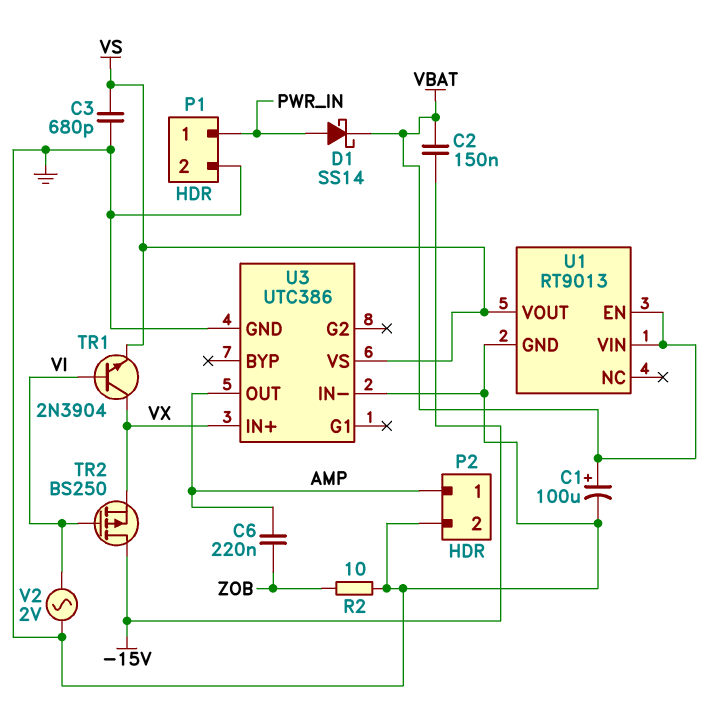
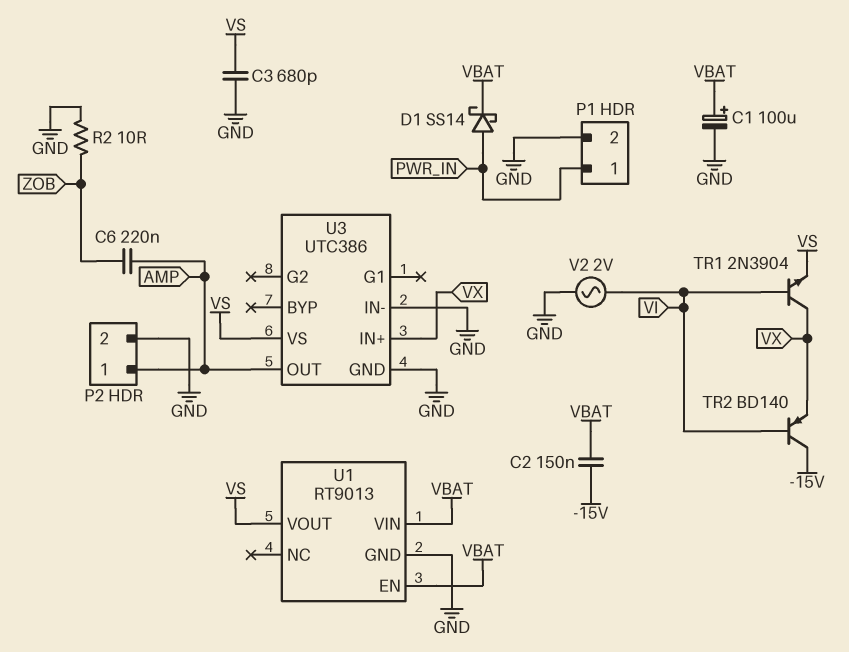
TR2: PMOS BS250 (G VI, D -15V, S VX) -> PNP BD140 (B VI, C -15V, E VX)

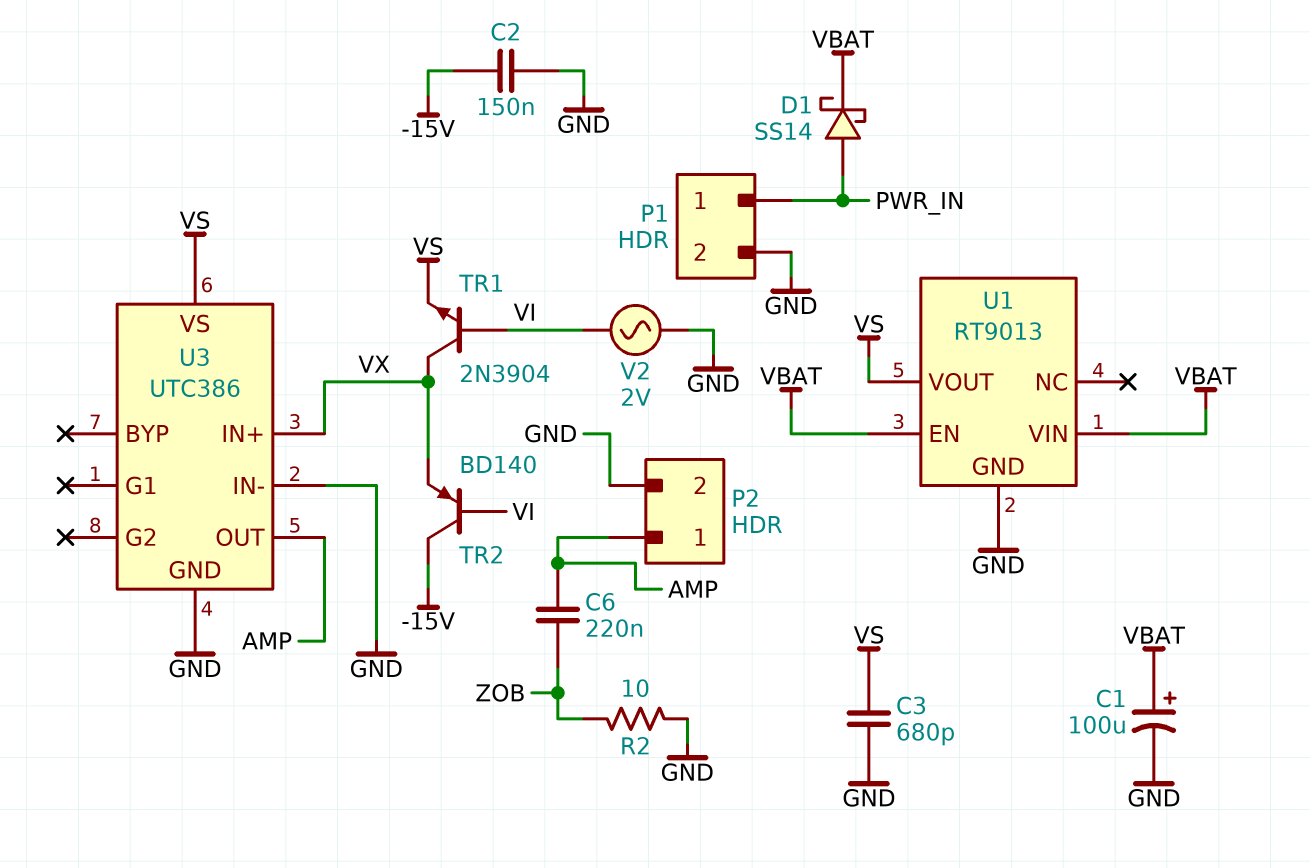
C2: 150nF (-15V, VBAT) -> 150nF (-15V, GND)

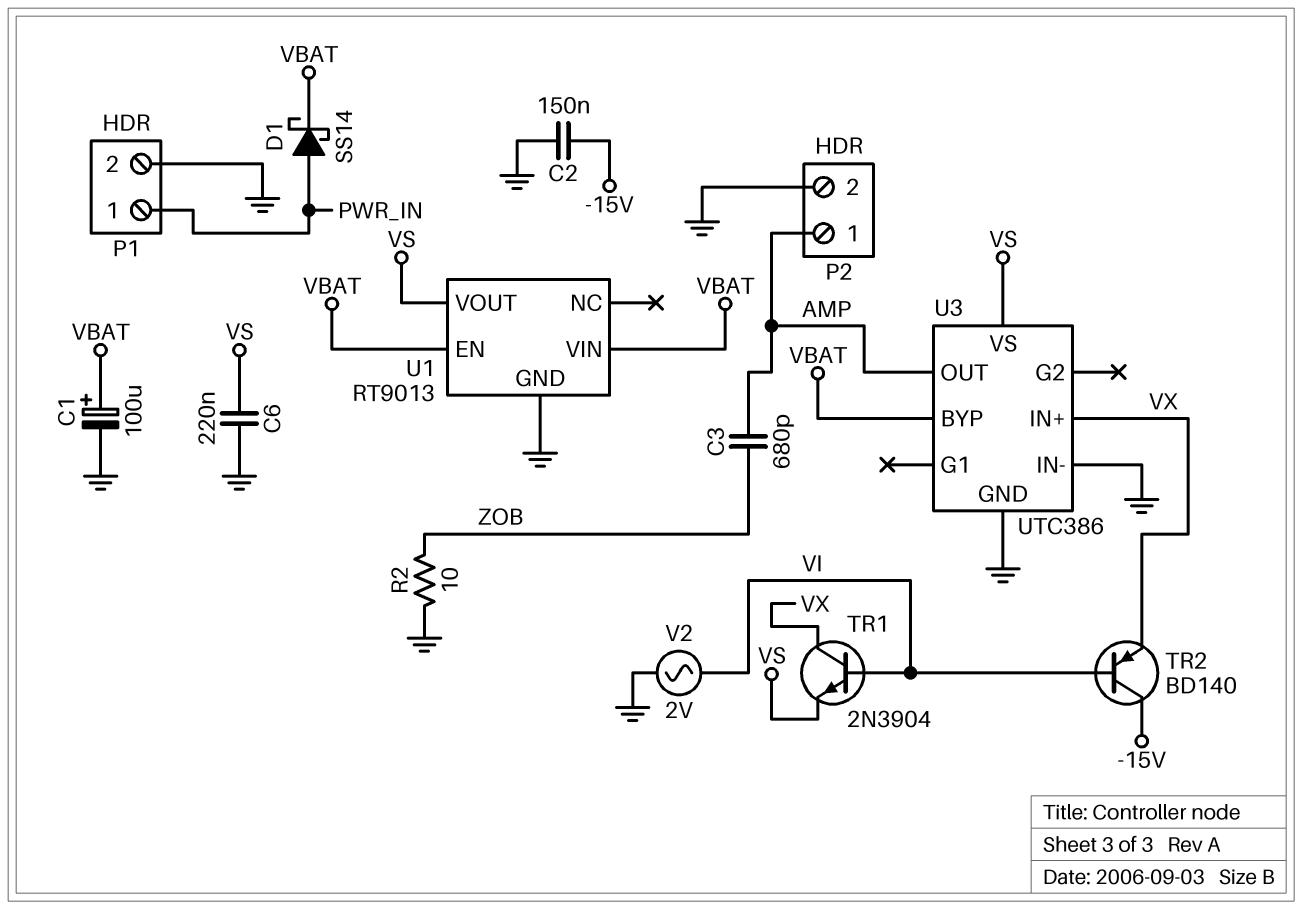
C3: 680pF (GND, VS) -> 680pF (AMP, ZOB)
C6: 220nF (AMP, ZOB) -> 220nF (GND, VS)
U3 pin BYP: none -> VBAT

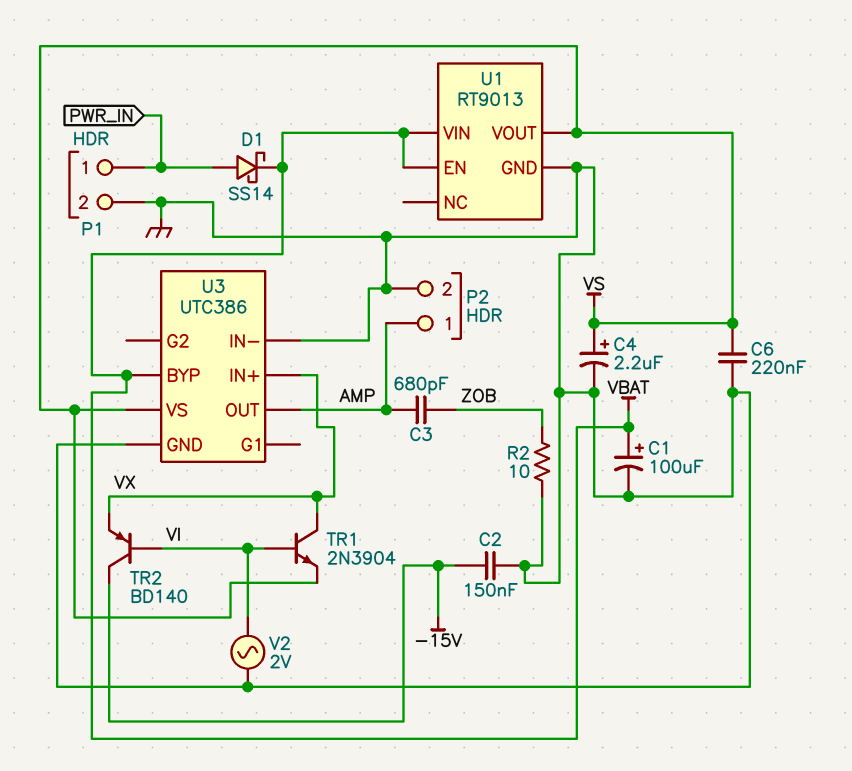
C4: none -> 2.2uF (plus VS, minus GND)

